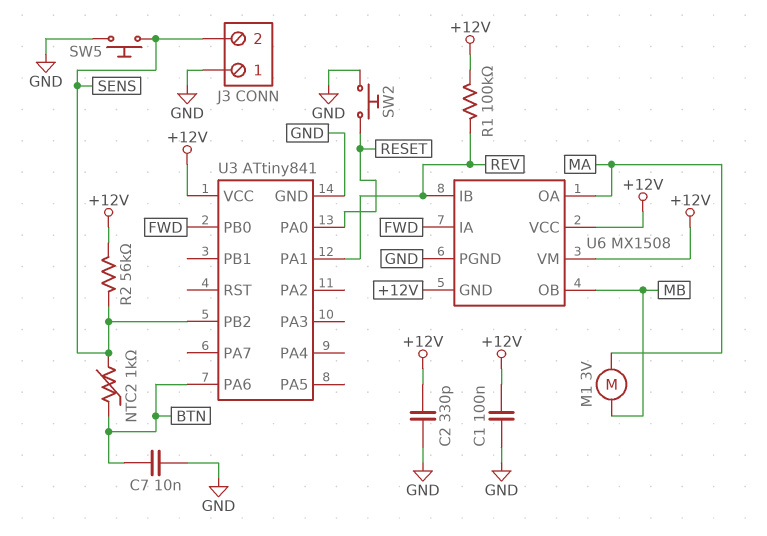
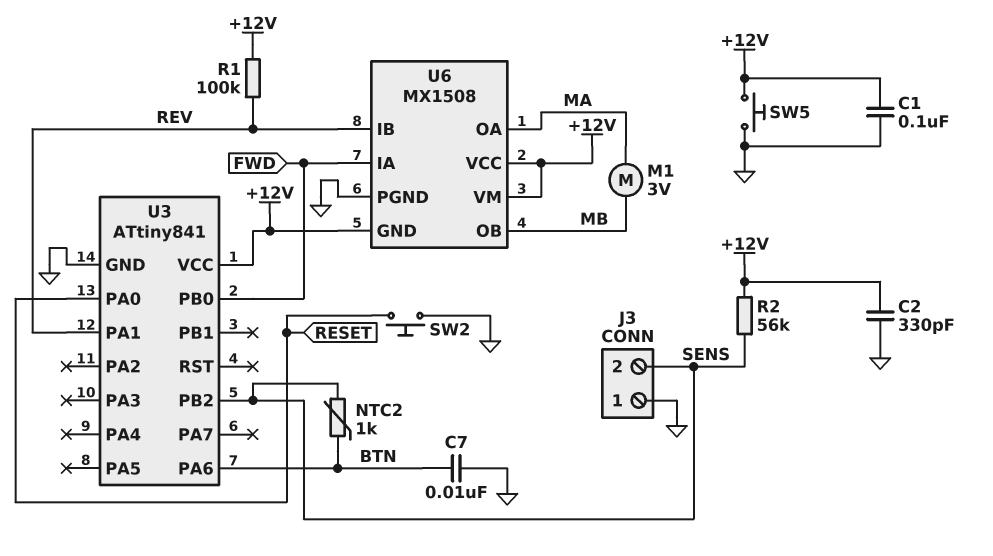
SW5: button (GND, SENS) -> button (+12V, GND)

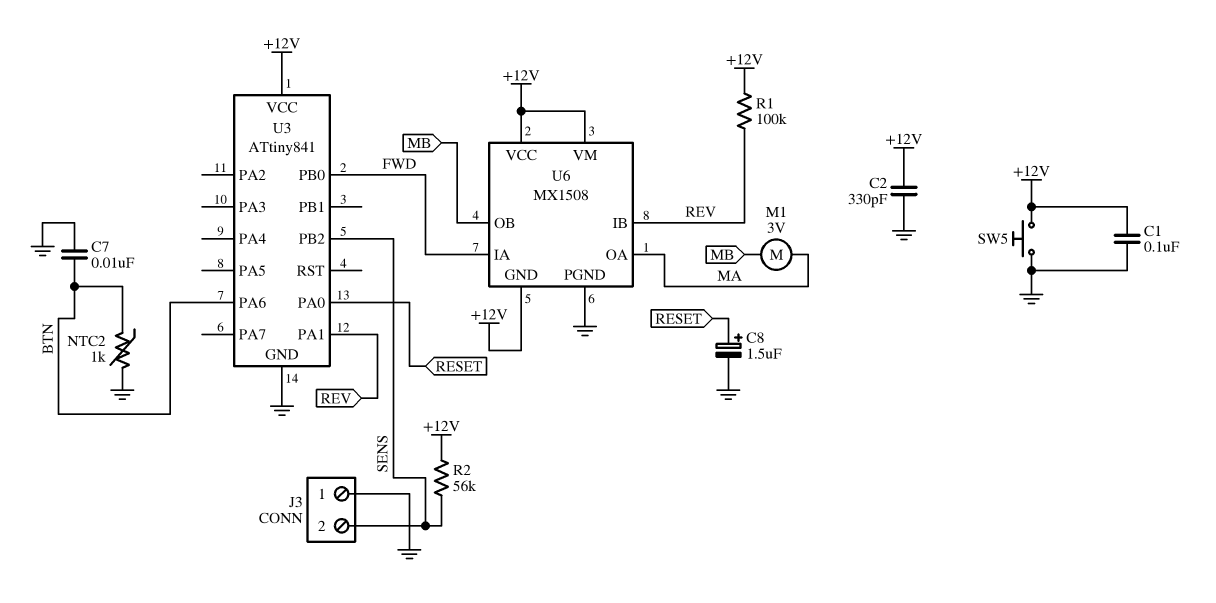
C8: none -> 1.5uF (plus RESET, minus GND)
NTC2: 1k (BTN, SENS) -> 1k (BTN, GND)
SW2: button (GND, RESET) -> none

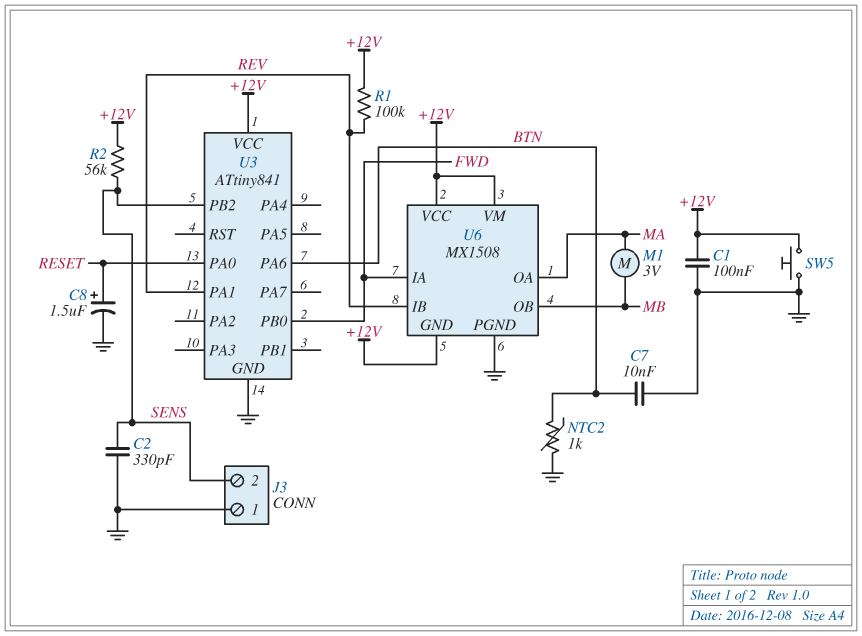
C2: 330pF (+12V, GND) -> 330pF (GND, SENS)

